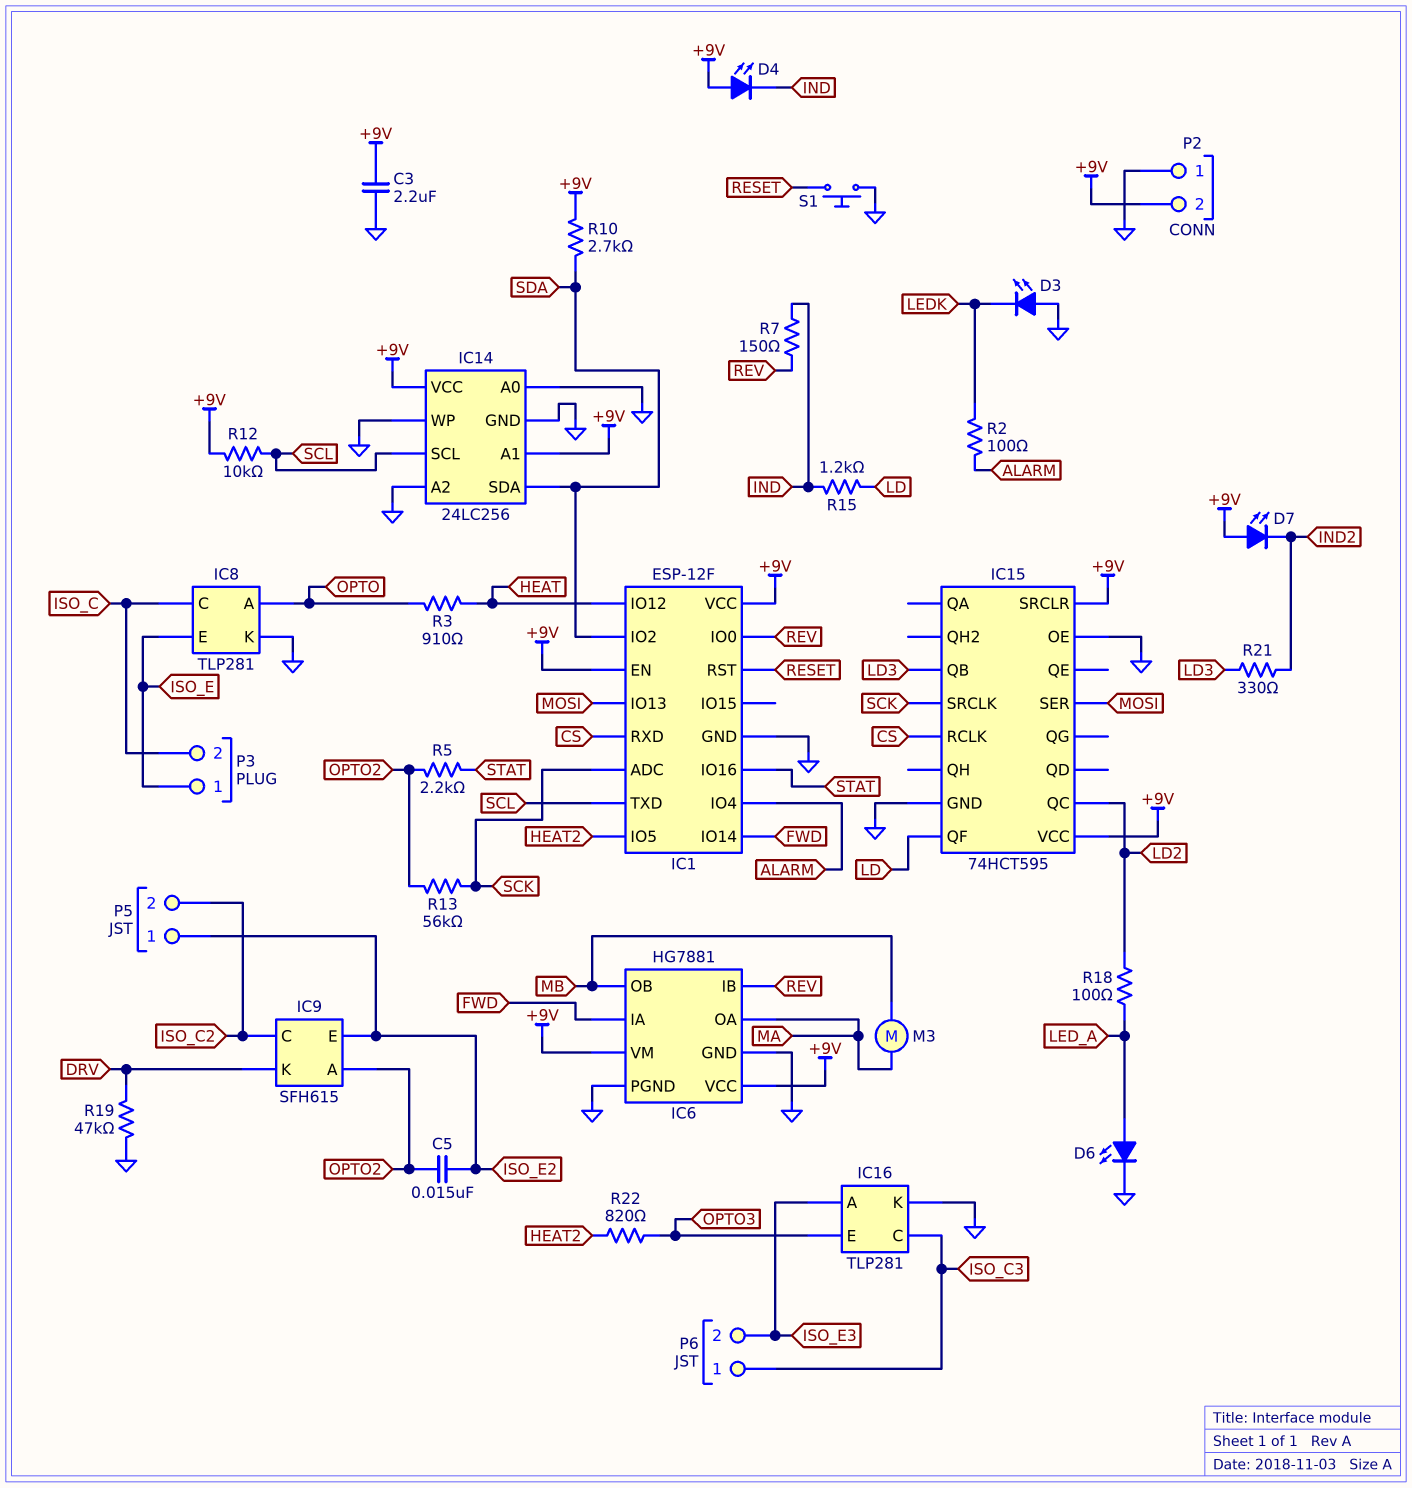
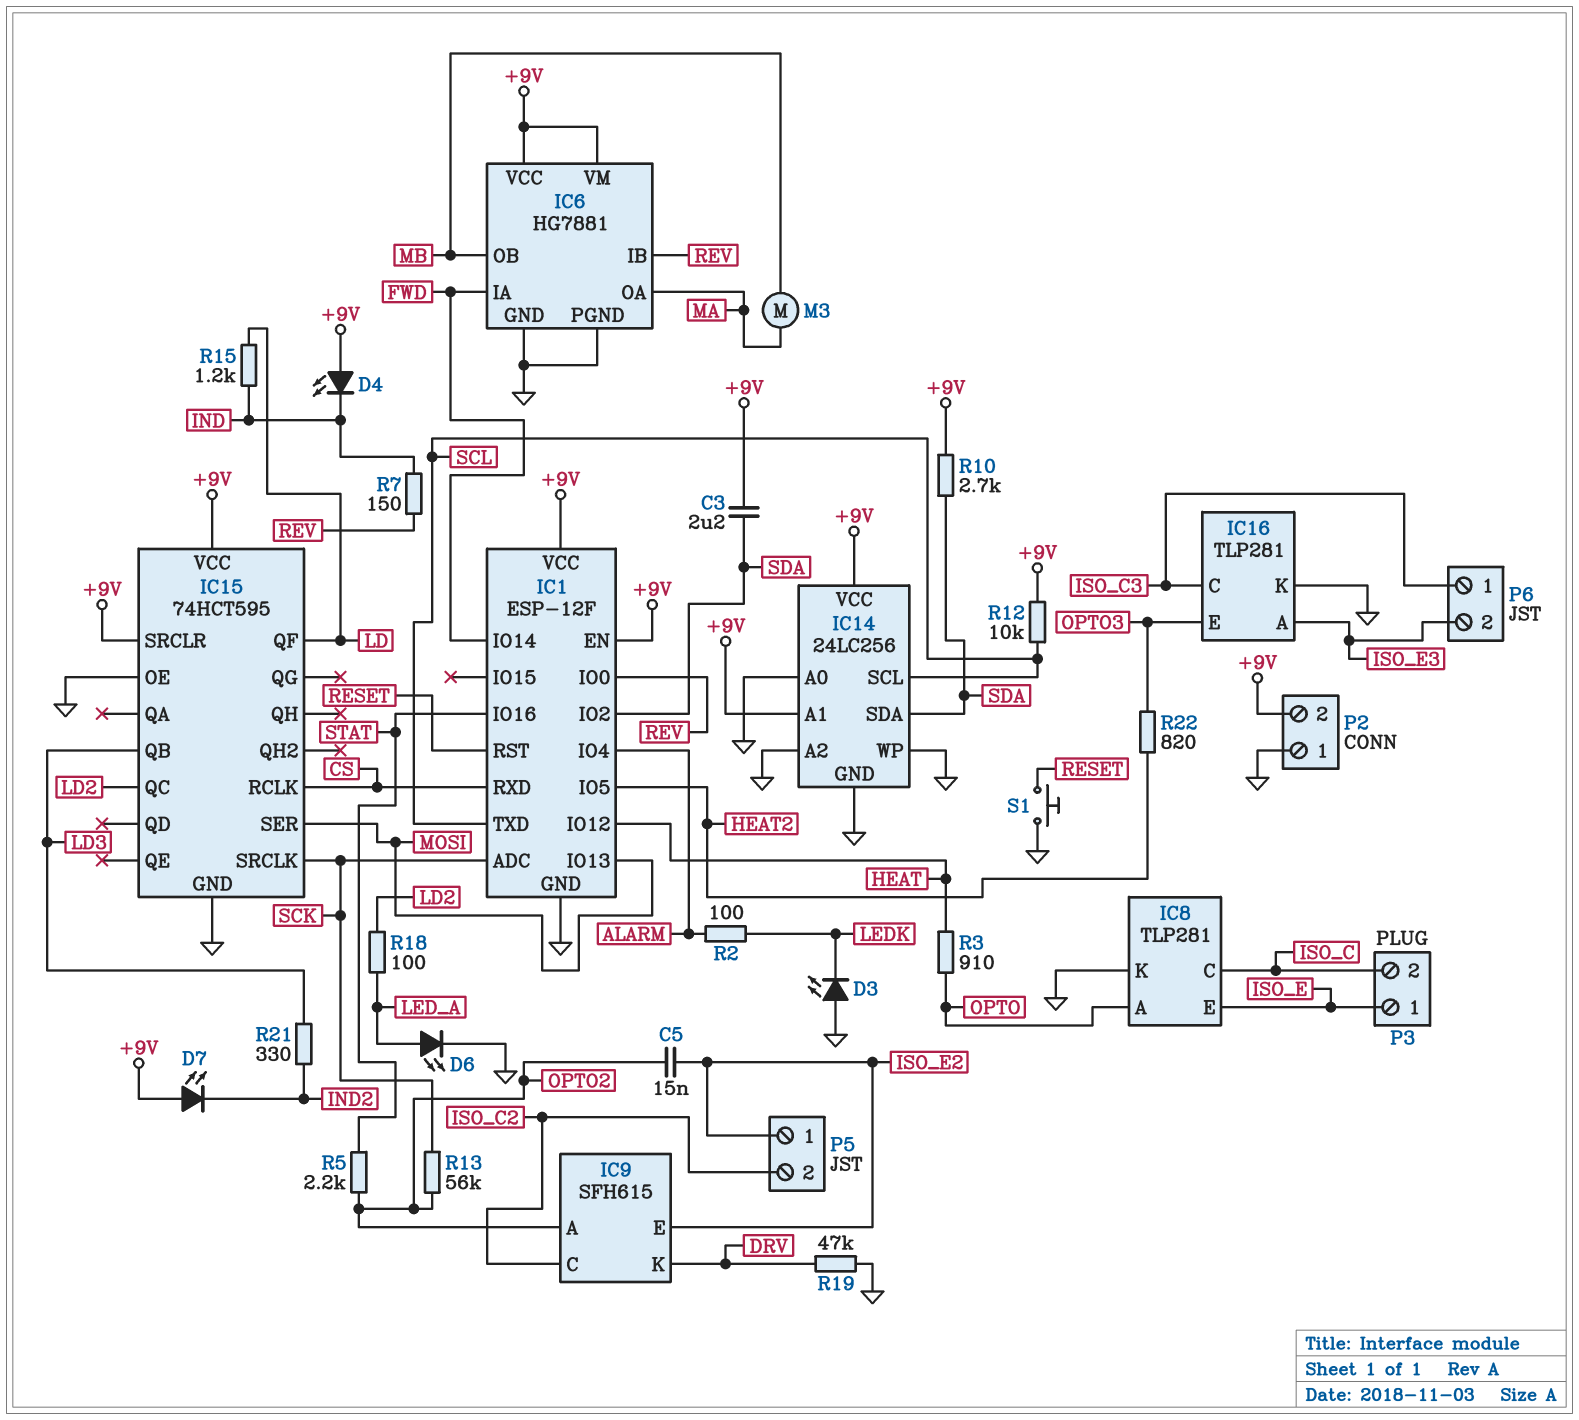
C3: 2.2uF (+9V, GND) -> 2.2uF (+9V, SDA)

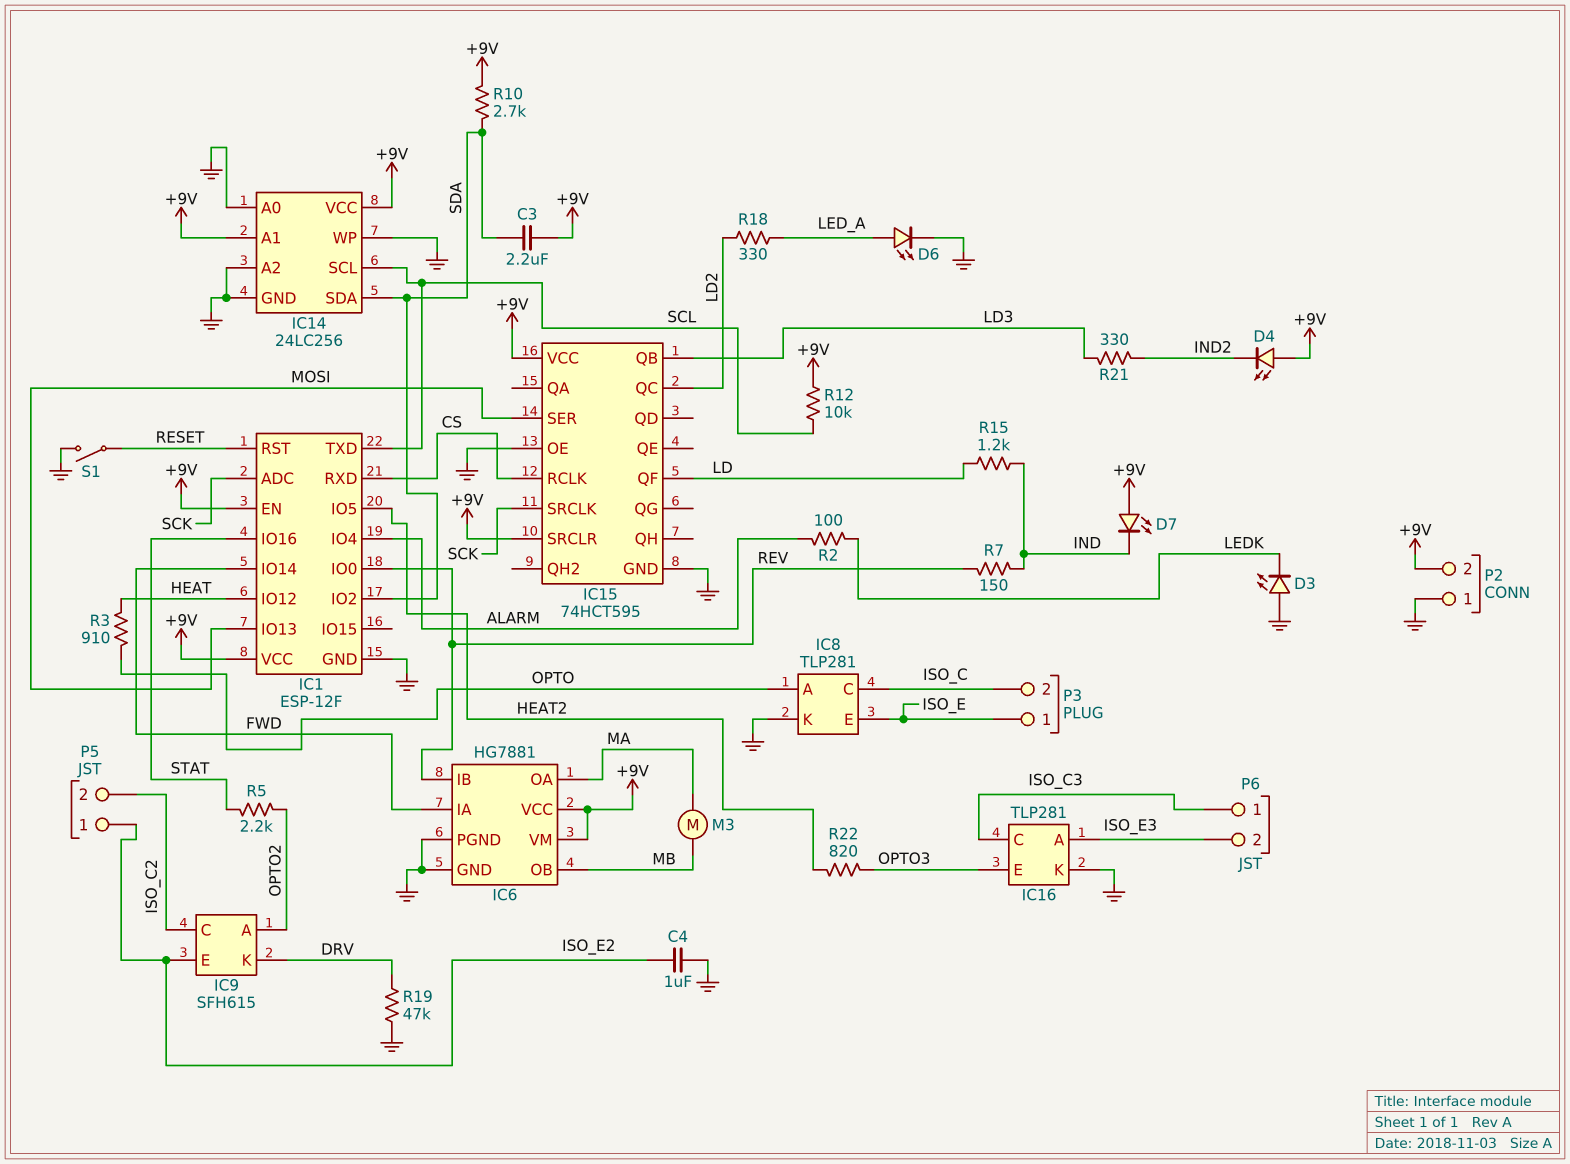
C4: none -> 1uF (GND, ISO_E2)
C5: 15nF (ISO_E2, OPTO2) -> none
D4: LED (A +9V, K IND) -> LED (A +9V, K IND2)
D7: LED (A +9V, K IND2) -> LED (A +9V, K IND)
R13: 56k (OPTO2, SCK) -> none
R18: 100 (LD2, LED_A) -> 330 (LD2, LED_A)
S1: button (GND, RESET) -> switch (GND, RESET)

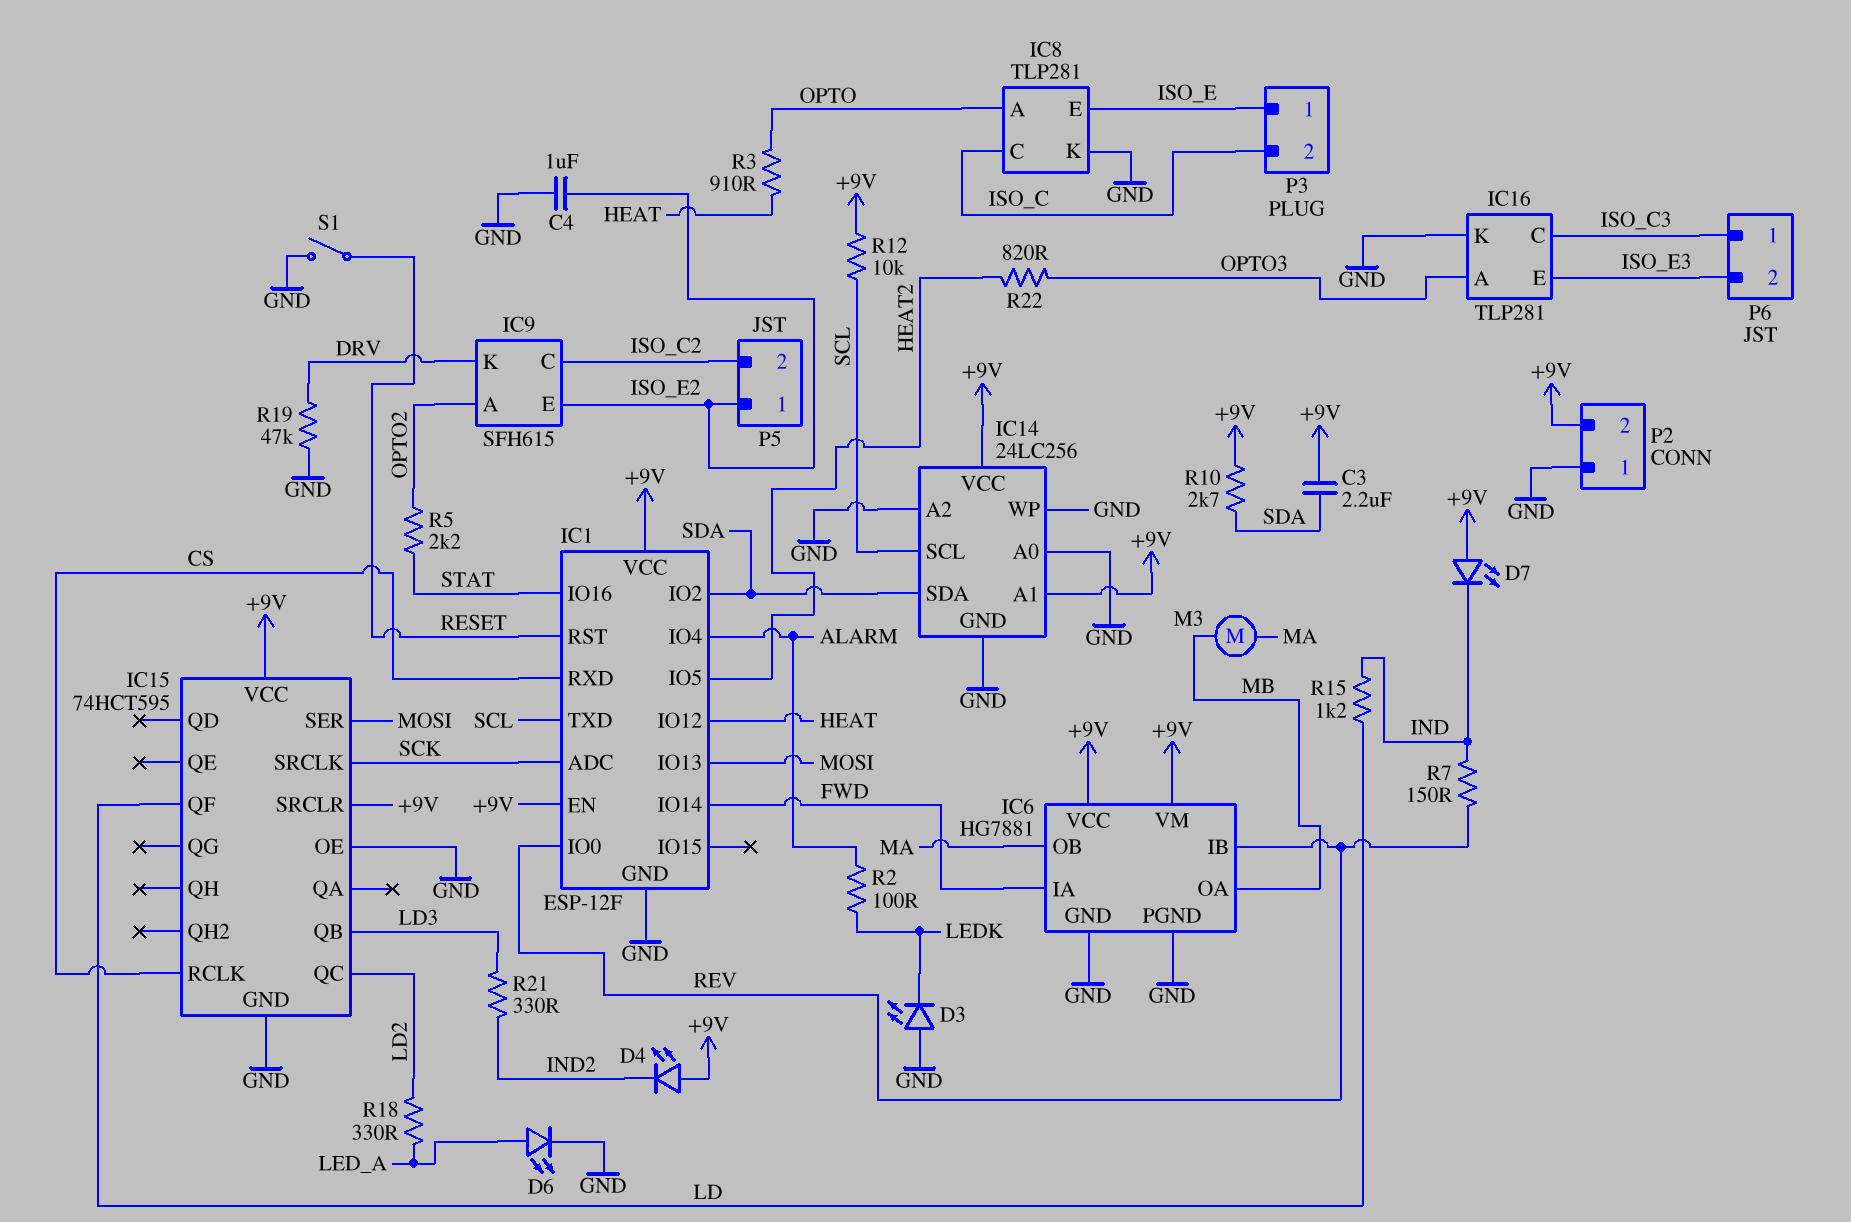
IC6 pin OA: MA -> MB
IC6 pin OB: MB -> MA
IC16 pin A: ISO_E3 -> OPTO3
IC16 pin E: OPTO3 -> ISO_E3

